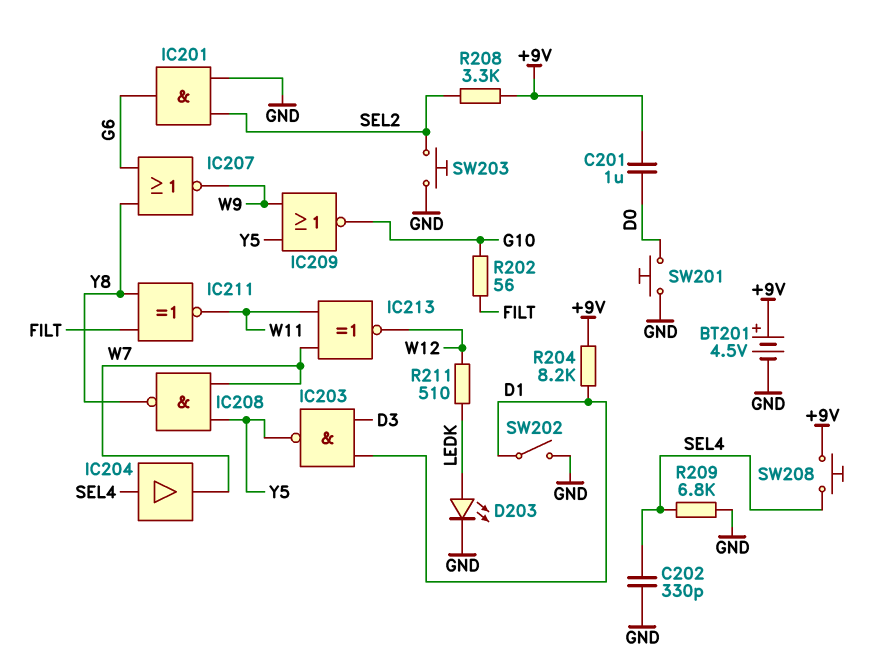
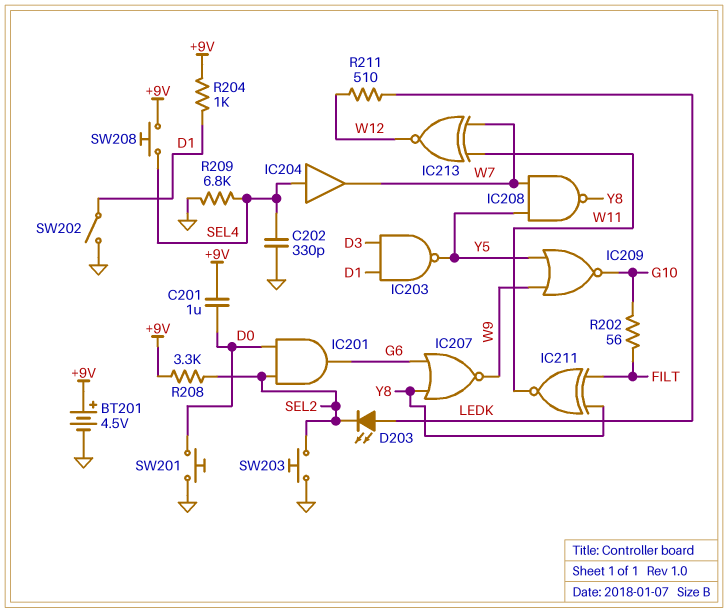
D203: LED (A LEDK, K GND) -> LED (A LEDK, K SEL2)
IC201: AND (in GND, in SEL2, out G6) -> AND (in D0, in SEL2, out G6)
R204: 8.2k (+9V, D1) -> 1k (+9V, D1)

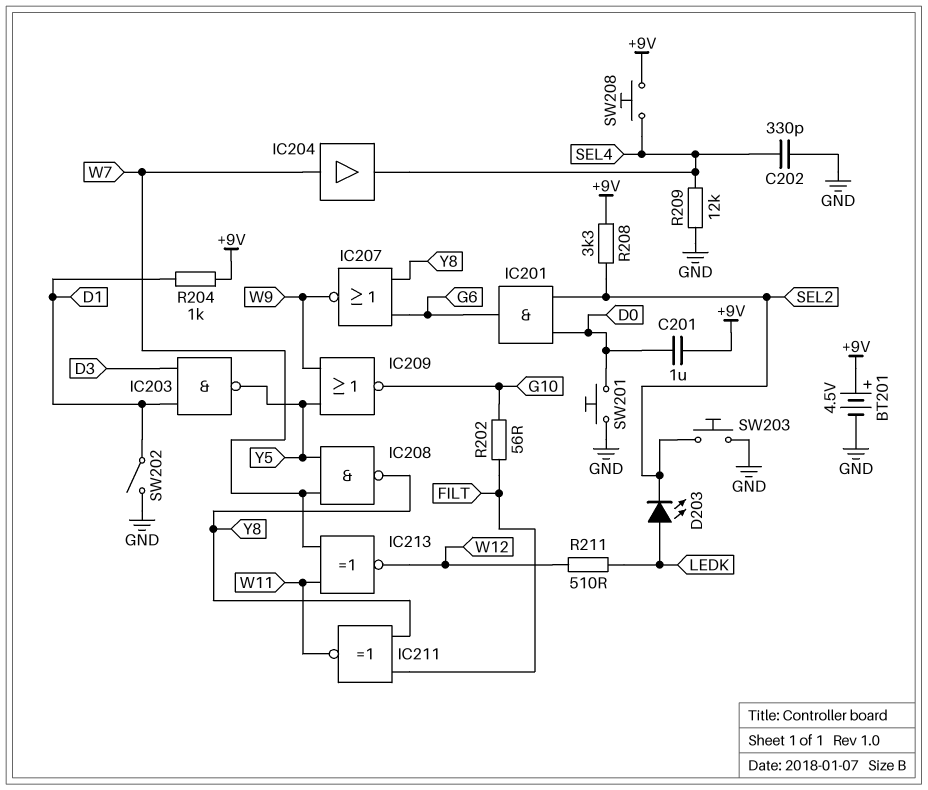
IC204: buffer (in SEL4, out W7) -> buffer (in W7, out SEL4)
R209: 6.8k (GND, SEL4) -> 12k (GND, SEL4)

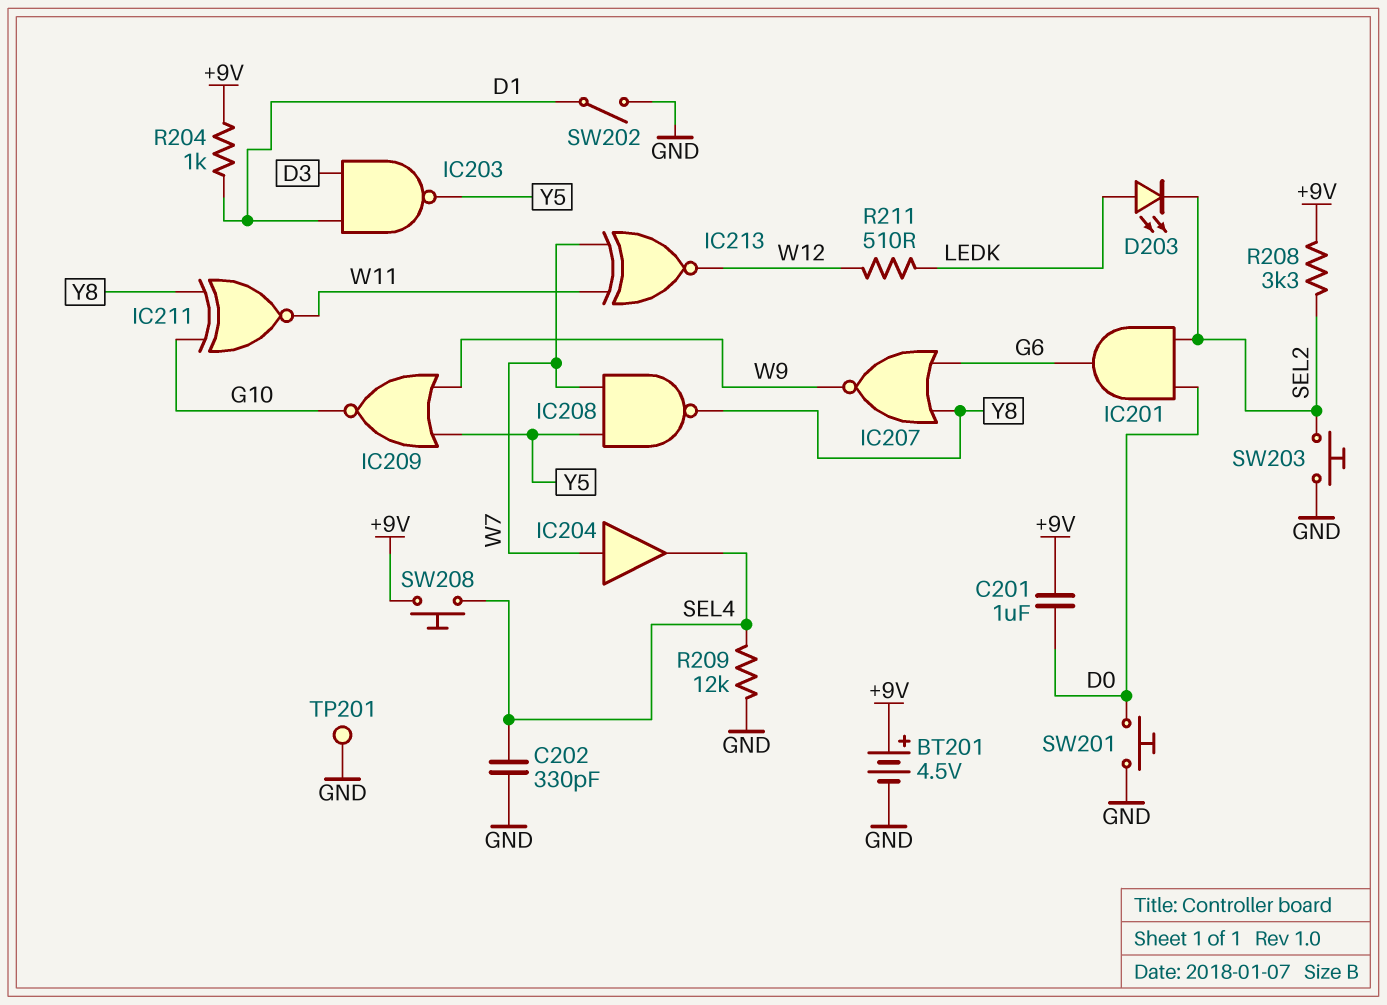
IC211: XNOR (in FILT, in Y8, out W11) -> XNOR (in G10, in Y8, out W11)
R202: 56 (FILT, G10) -> none
TP201: none -> test point (GND)

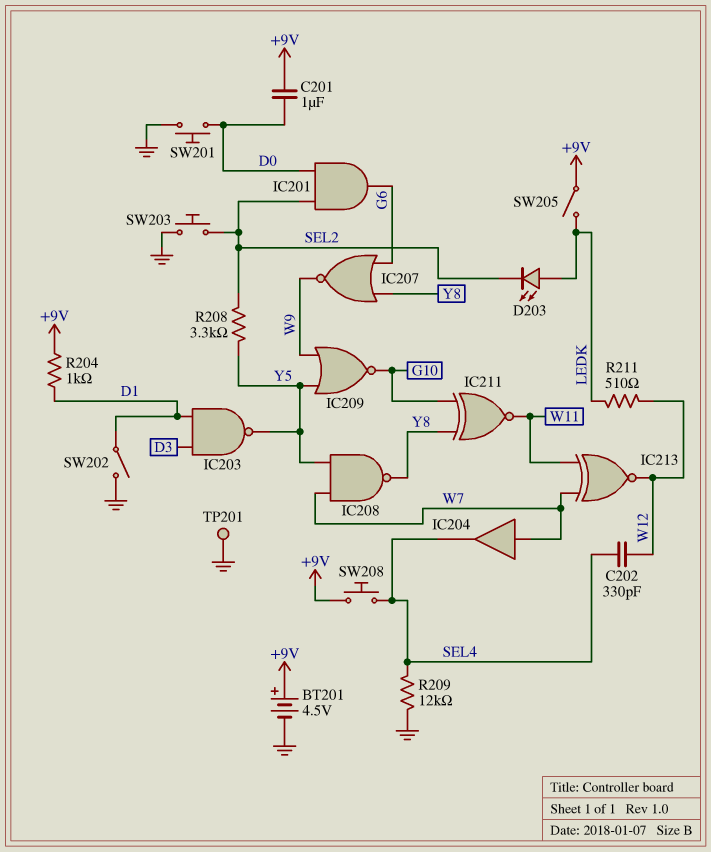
C202: 330pF (GND, SEL4) -> 330pF (SEL4, W12)
R208: 3.3k (+9V, SEL2) -> 3.3k (SEL2, Y5)
SW205: none -> switch (+9V, LEDK)

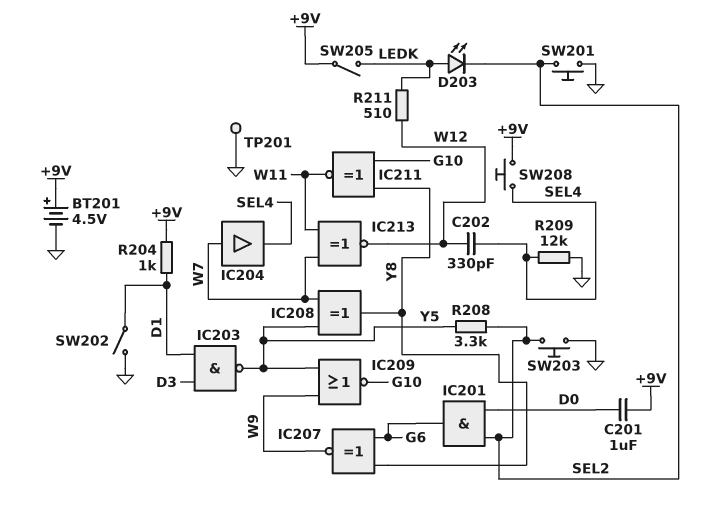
IC207: NOR (in G6, in Y8, out W9) -> XNOR (in G6, in Y8, out W9)
IC208: NAND (in W7, in Y5, out Y8) -> XOR (in W7, in Y5, out Y8)
SW201: button (D0, GND) -> button (GND, SEL2)

